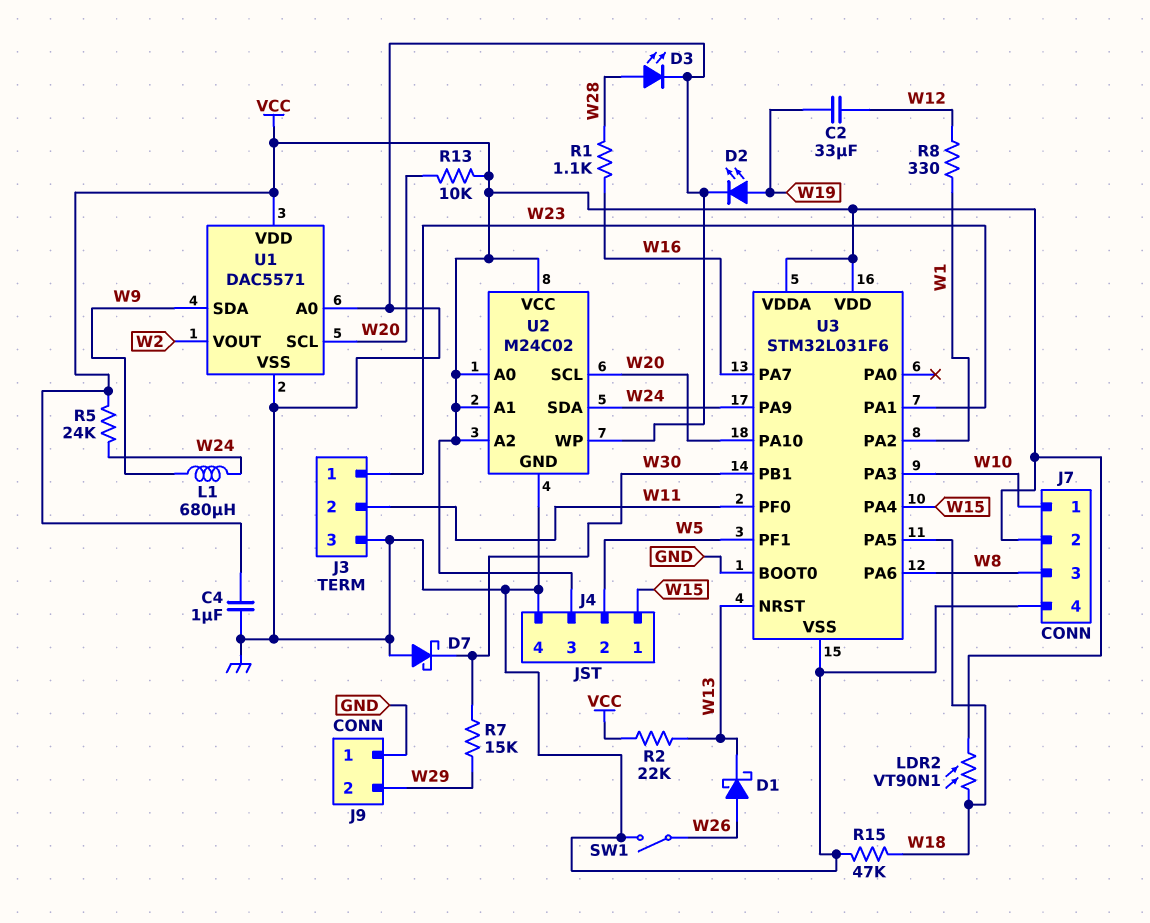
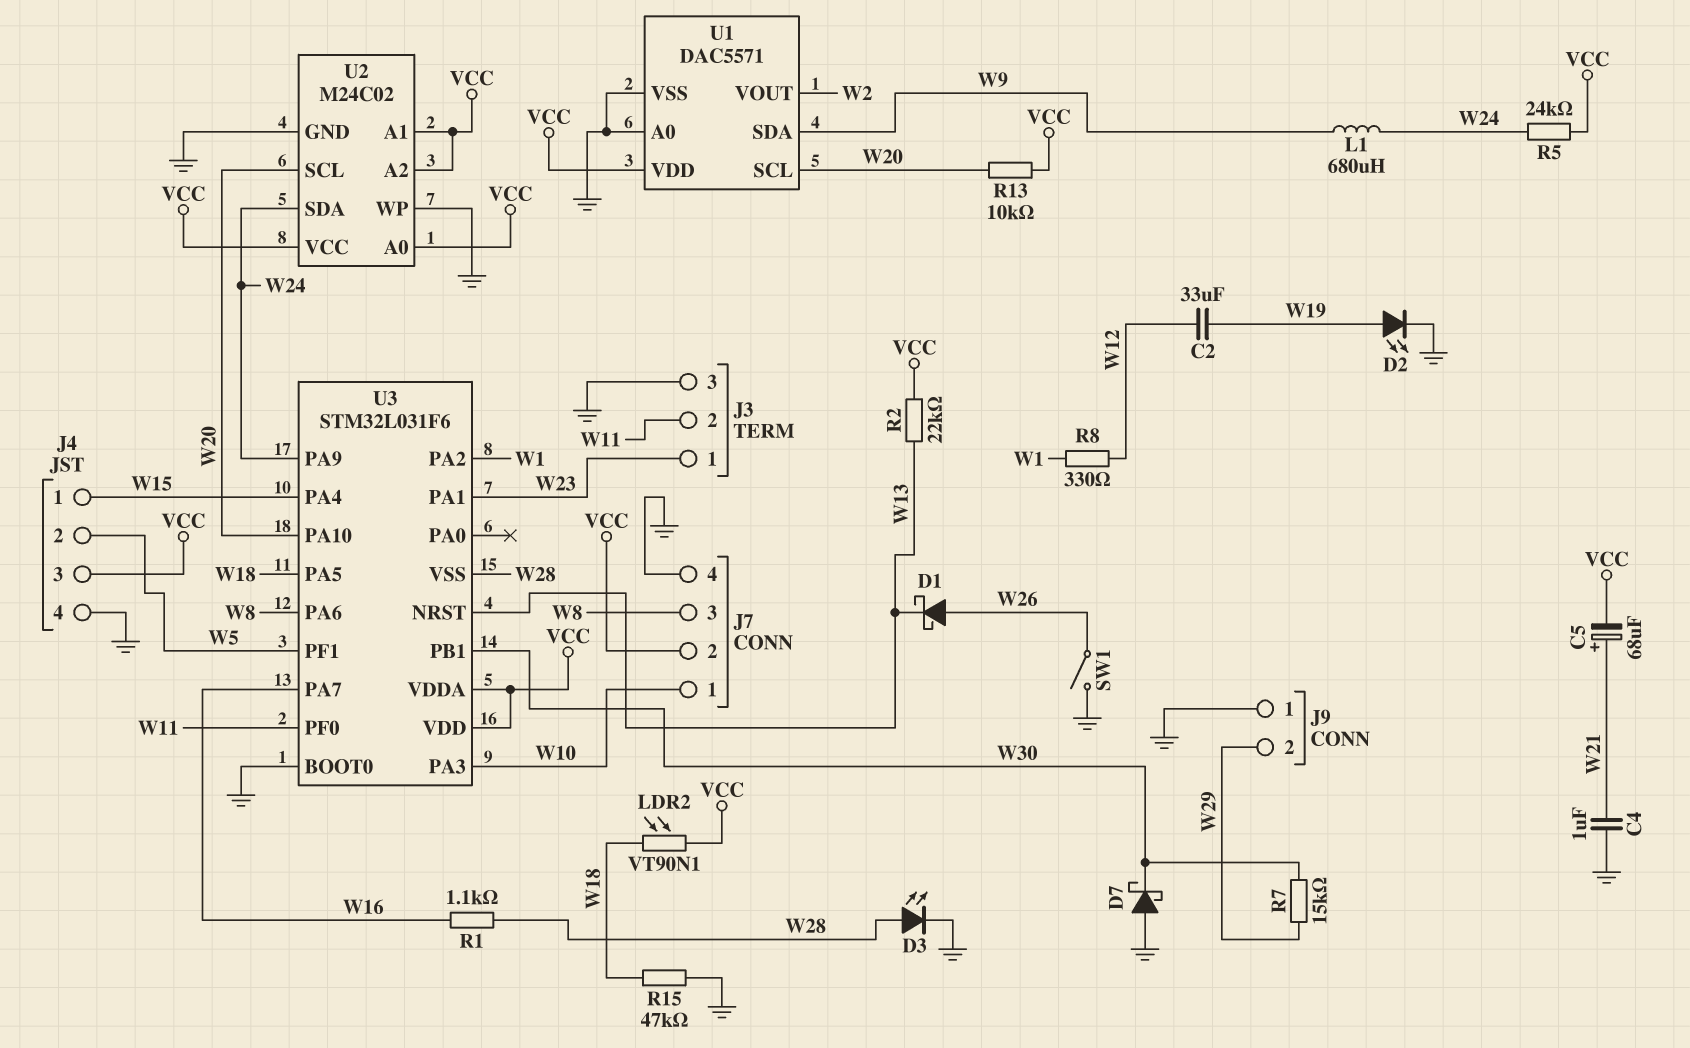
C4: 1uF (GND, VCC) -> 1uF (GND, W21)
C5: none -> 68uF (plus W21, minus VCC)
U3 pin VSS: GND -> W28

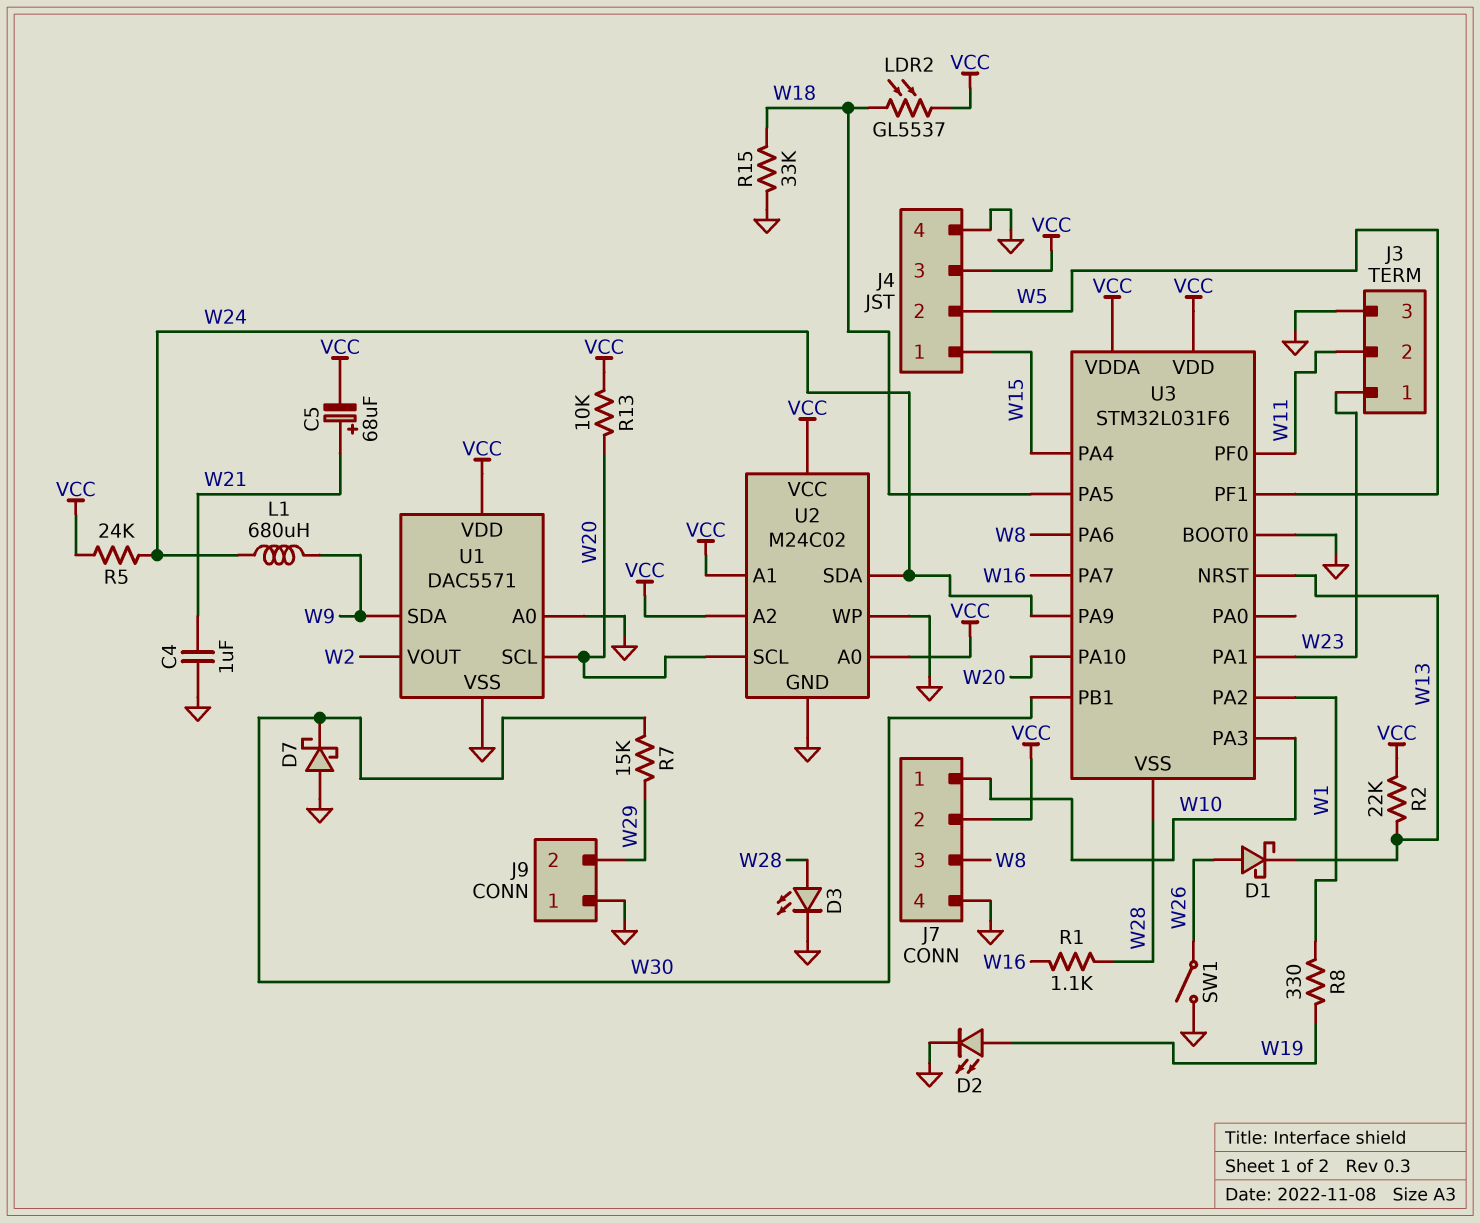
C2: 33uF (W12, W19) -> none
LDR2: VT90N1 (VCC, W18) -> GL5537 (VCC, W18)
R8: 330 (W1, W12) -> 330 (W1, W19)
R15: 47k (GND, W18) -> 33k (GND, W18)

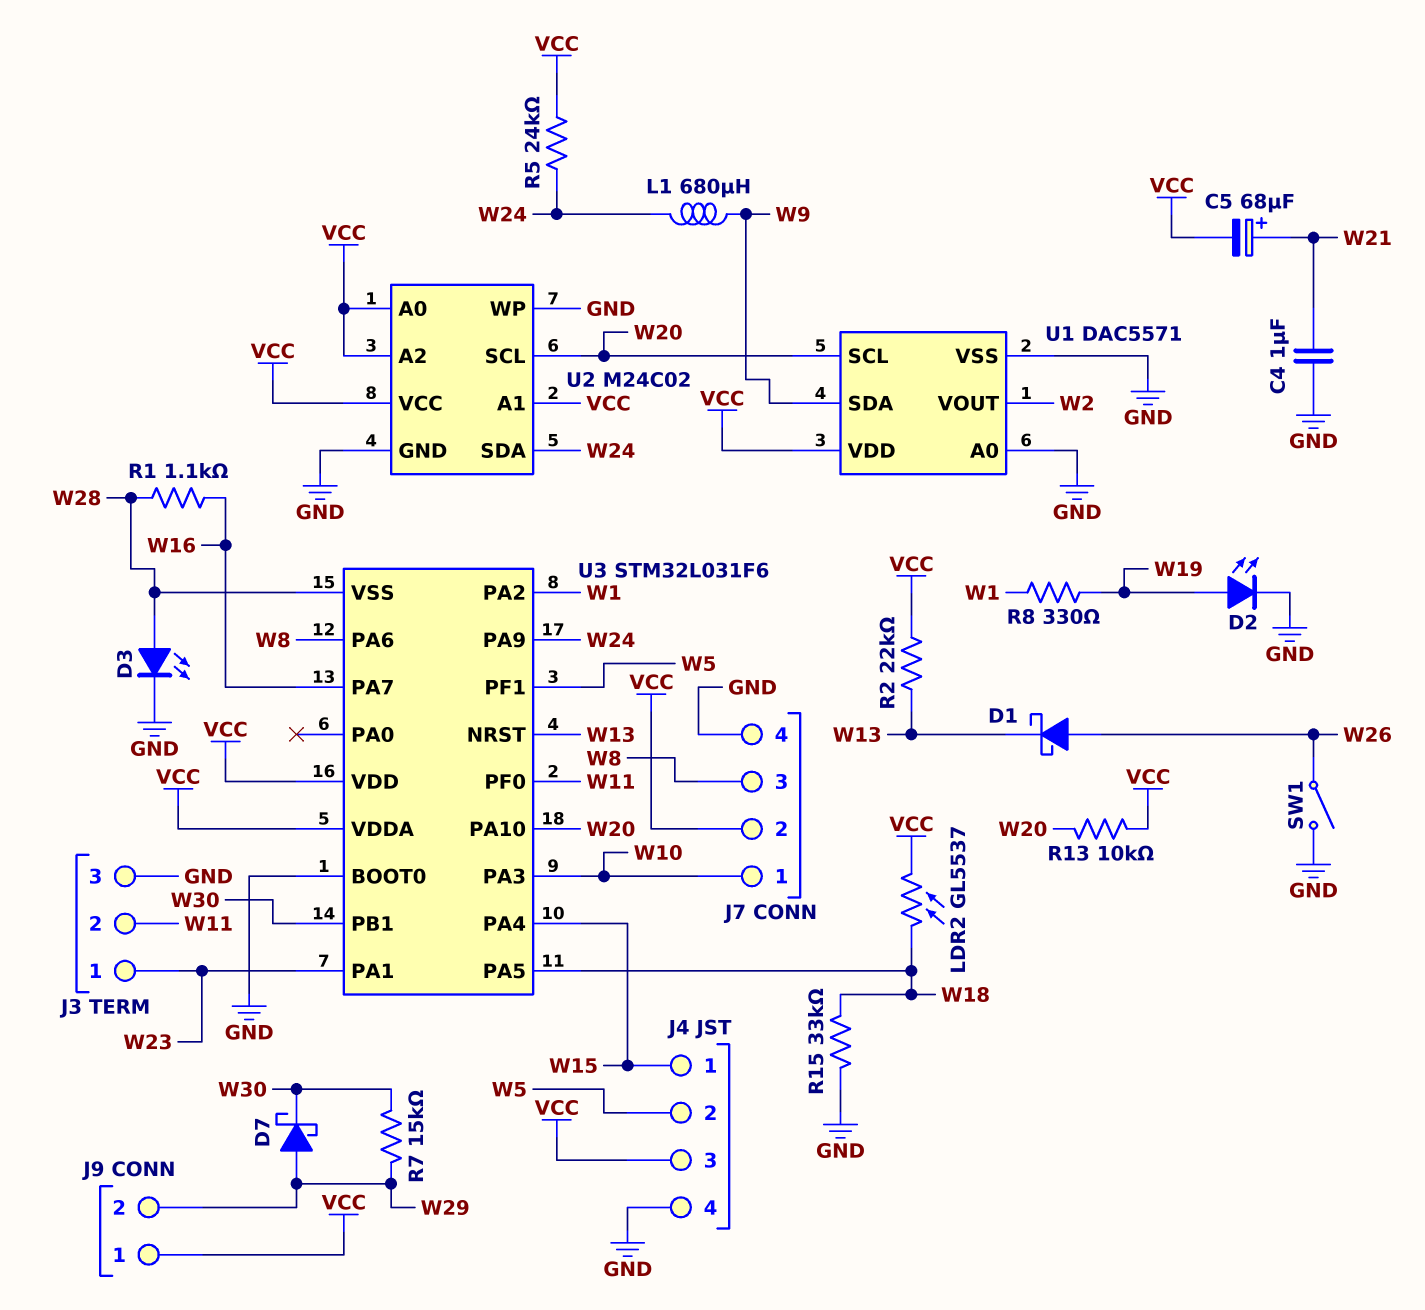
D7: schottky (A GND, K W30) -> schottky (A W29, K W30)
J9 pin 1: GND -> VCC

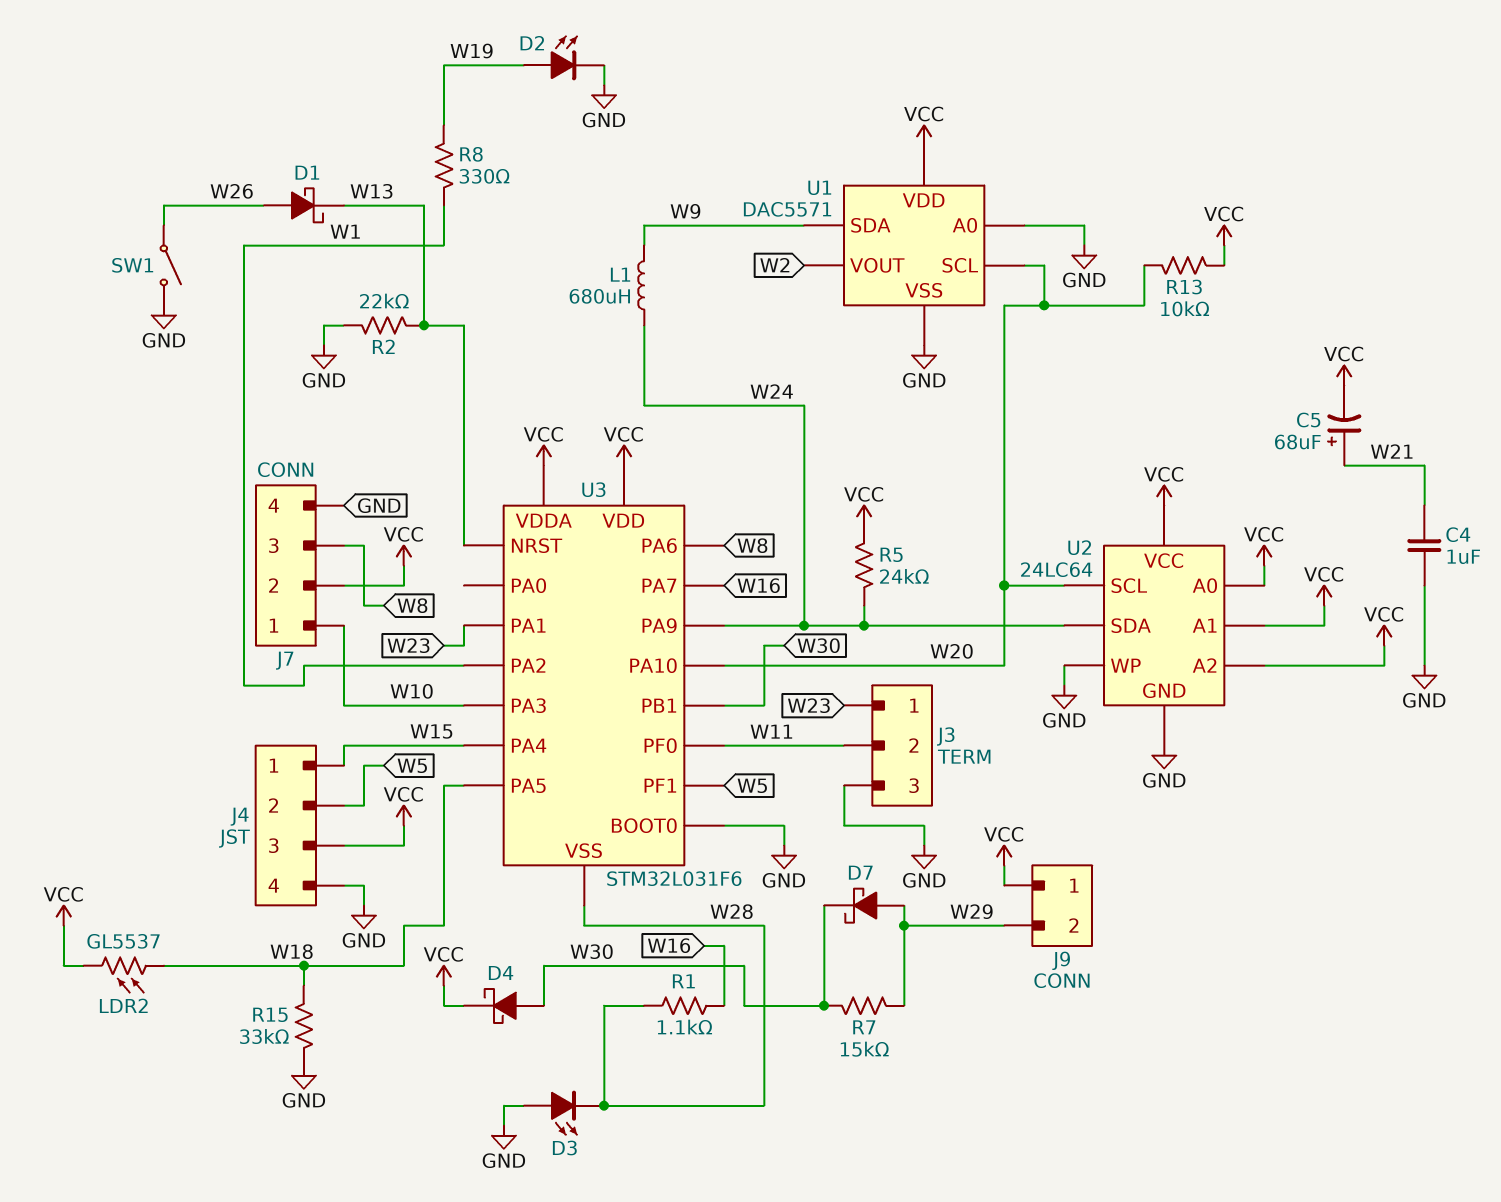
D3: LED (A W28, K GND) -> LED (A GND, K W28)
D4: none -> schottky (A W30, K VCC)
R2: 22k (VCC, W13) -> 22k (GND, W13)
U2: M24C02 -> 24LC64

